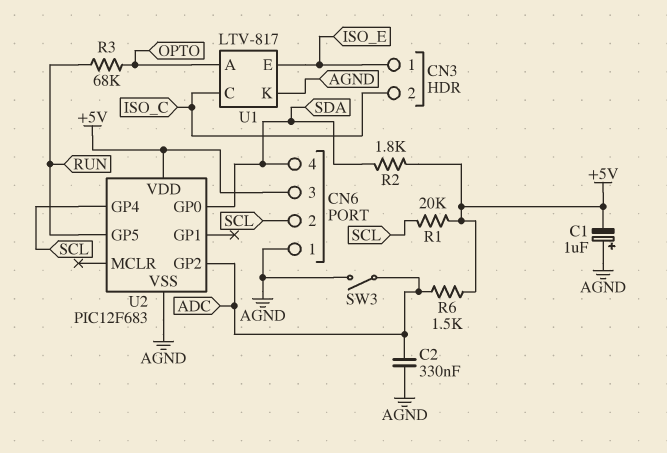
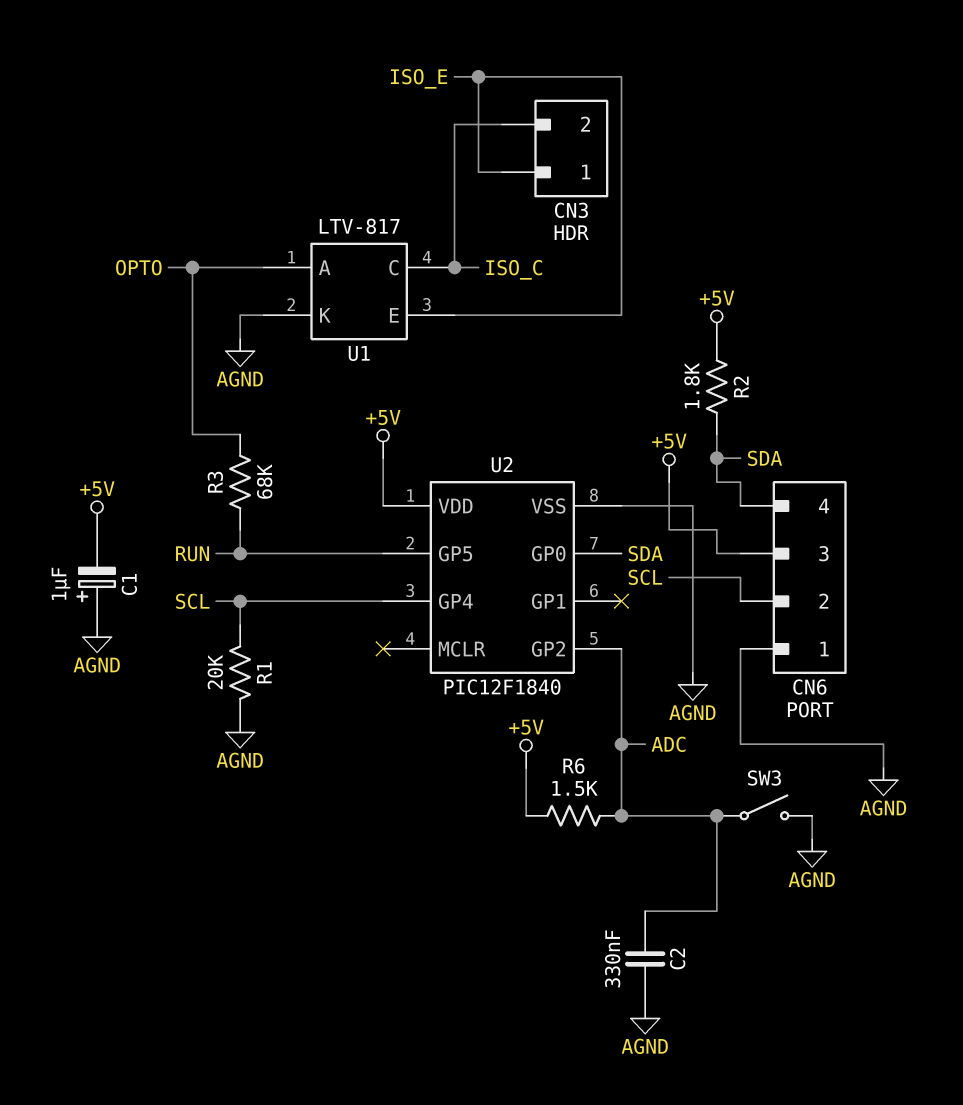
R1: 20k (+5V, SCL) -> 20k (AGND, SCL)
U2: PIC12F683 -> PIC12F1840

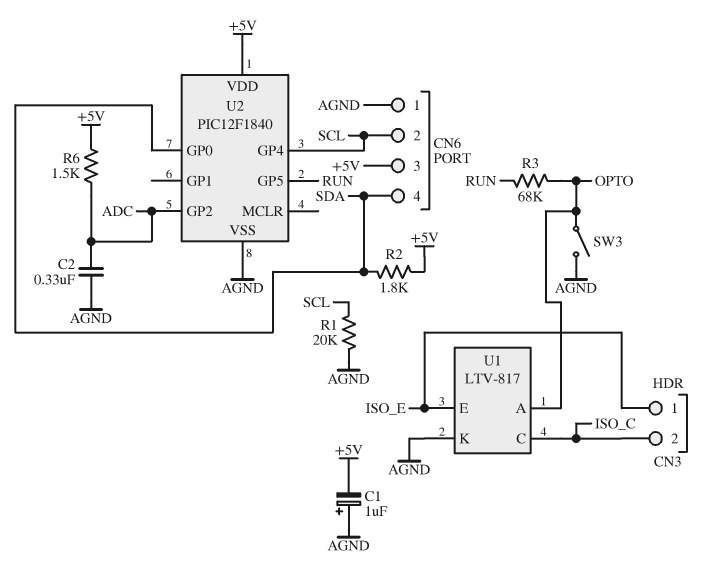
SW3: switch (ADC, AGND) -> switch (AGND, OPTO)

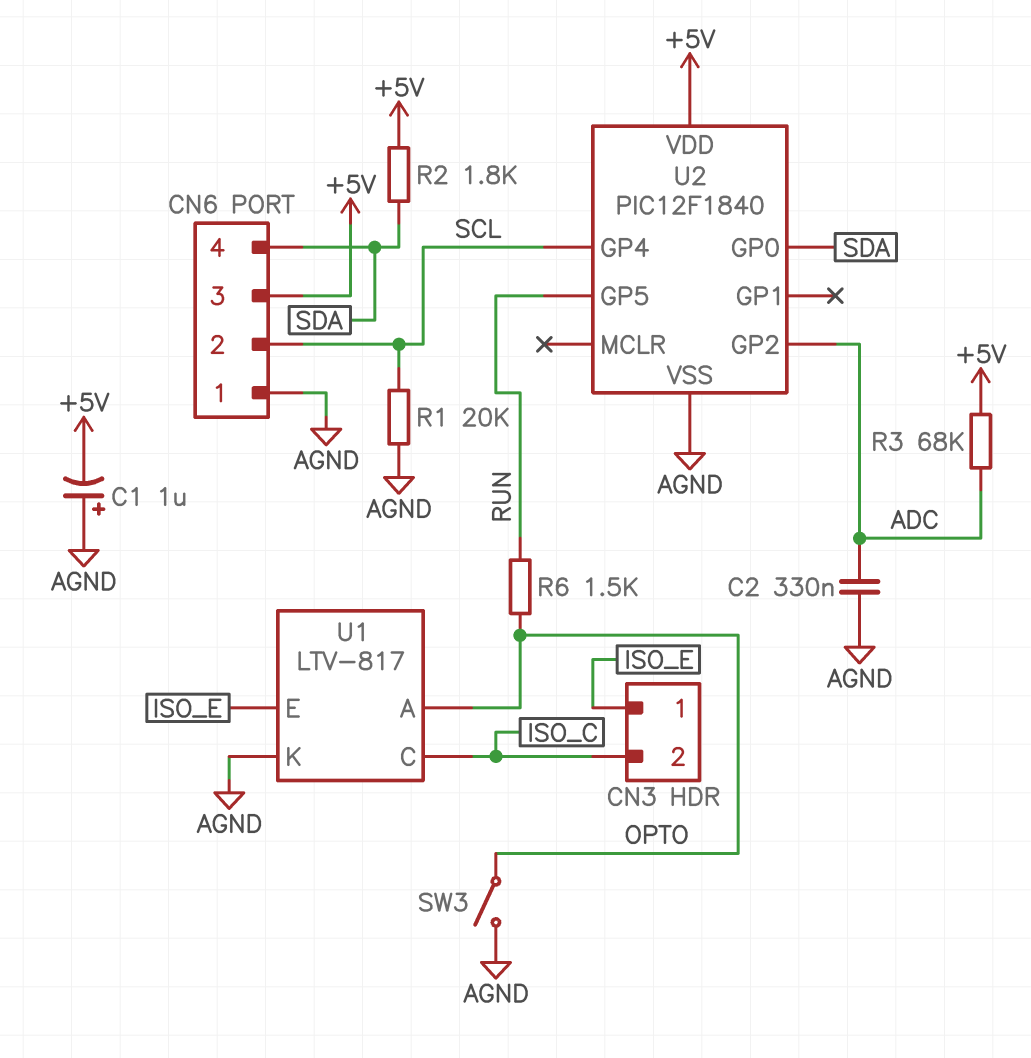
R3: 68k (OPTO, RUN) -> 68k (+5V, ADC)
R6: 1.5k (+5V, ADC) -> 1.5k (OPTO, RUN)

